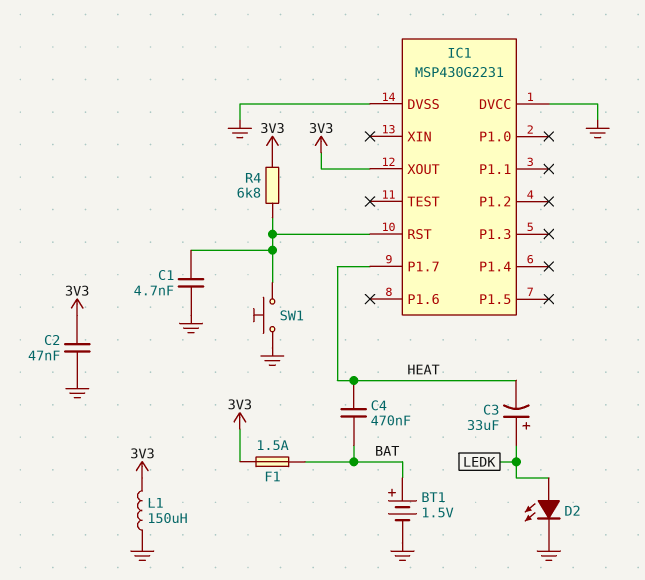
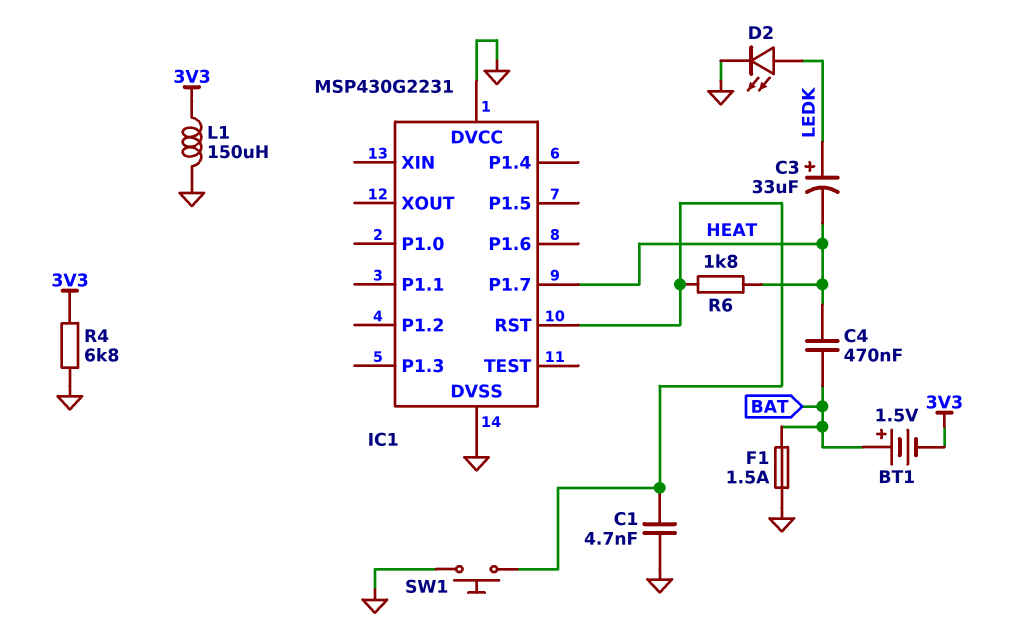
BT1: 1.5V (plus BAT, minus GND) -> 1.5V (plus BAT, minus 3V3)
C2: 47nF (3V3, GND) -> none
F1: 1.5A (3V3, BAT) -> 1.5A (BAT, GND)
IC1 pin XOUT: 3V3 -> none
R4: 6.8k (3V3, IC1/RST) -> 6.8k (3V3, GND)
R6: none -> 1.8k (HEAT, IC1/RST)

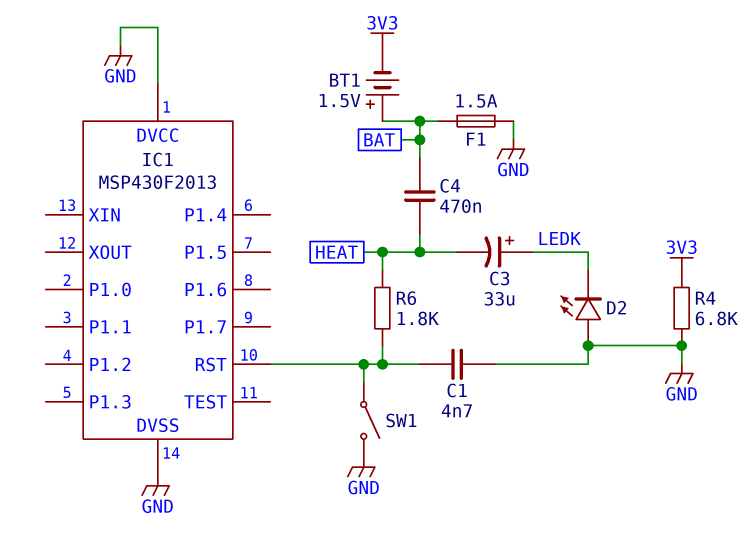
D2: LED (A LEDK, K GND) -> LED (A GND, K LEDK)
IC1: MSP430G2231 -> MSP430F2013
IC1 pin P1.7: HEAT -> none
L1: 150uH (3V3, GND) -> none
SW1: button (GND, IC1/RST) -> switch (GND, IC1/RST)

